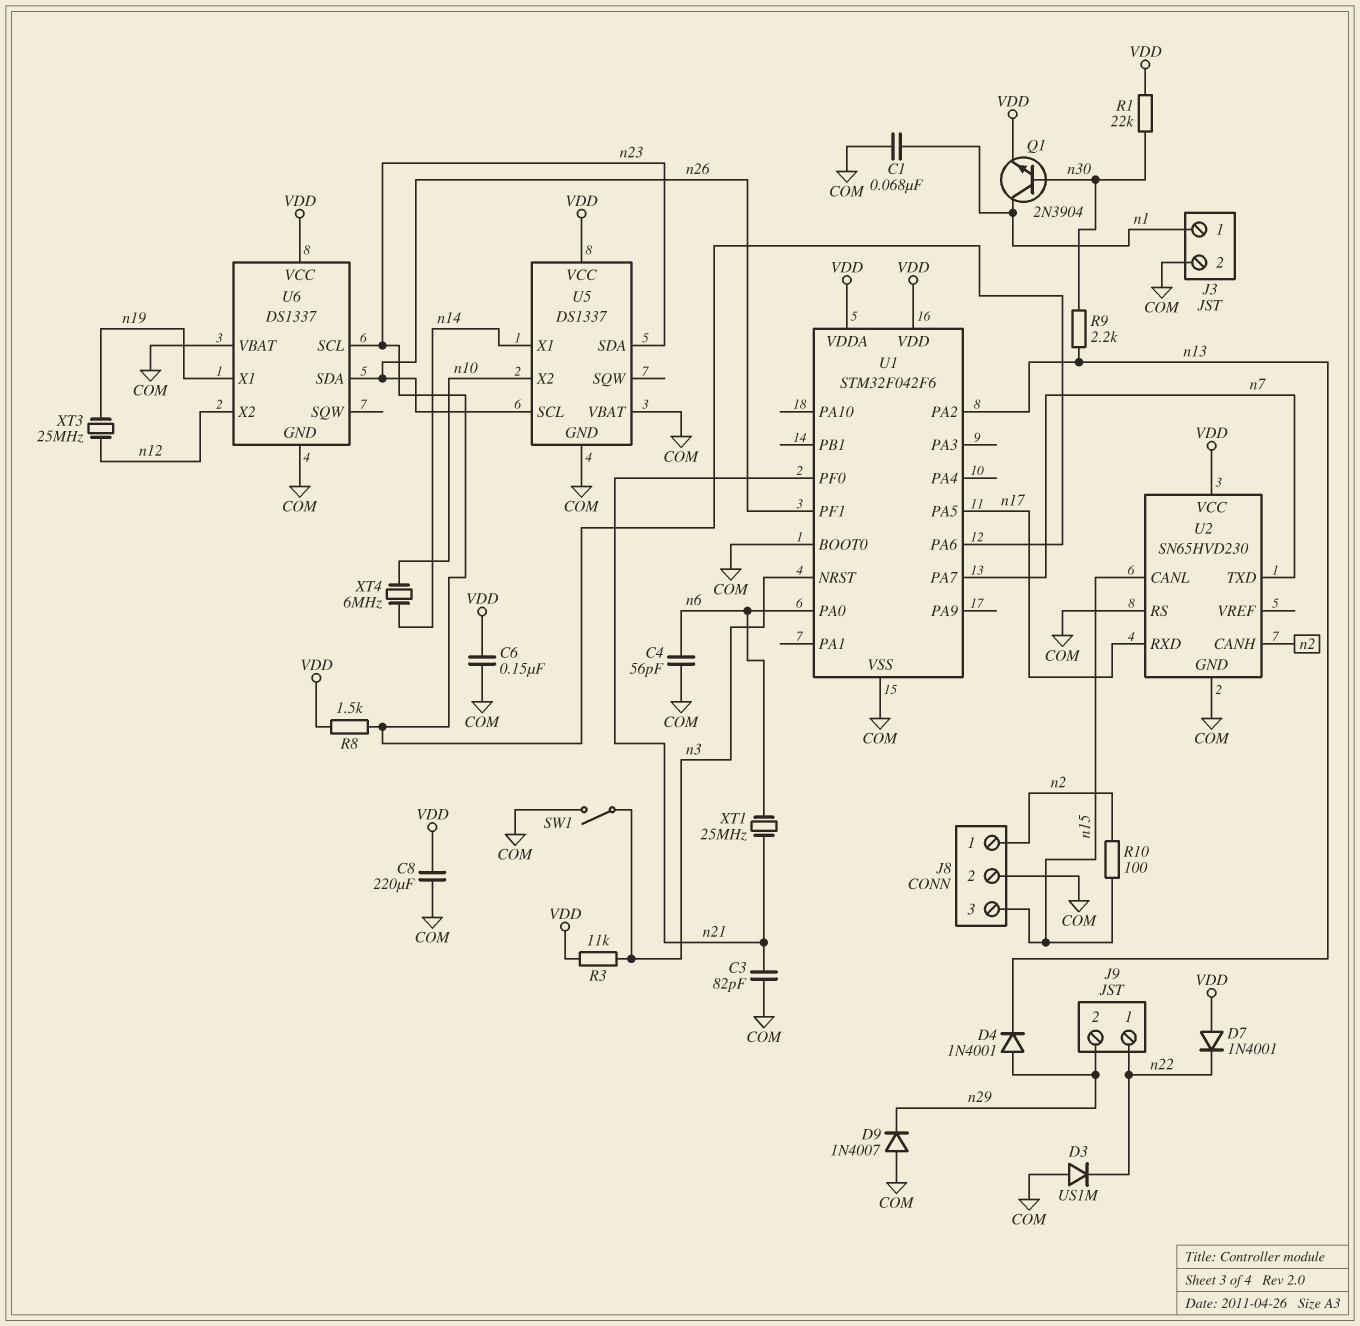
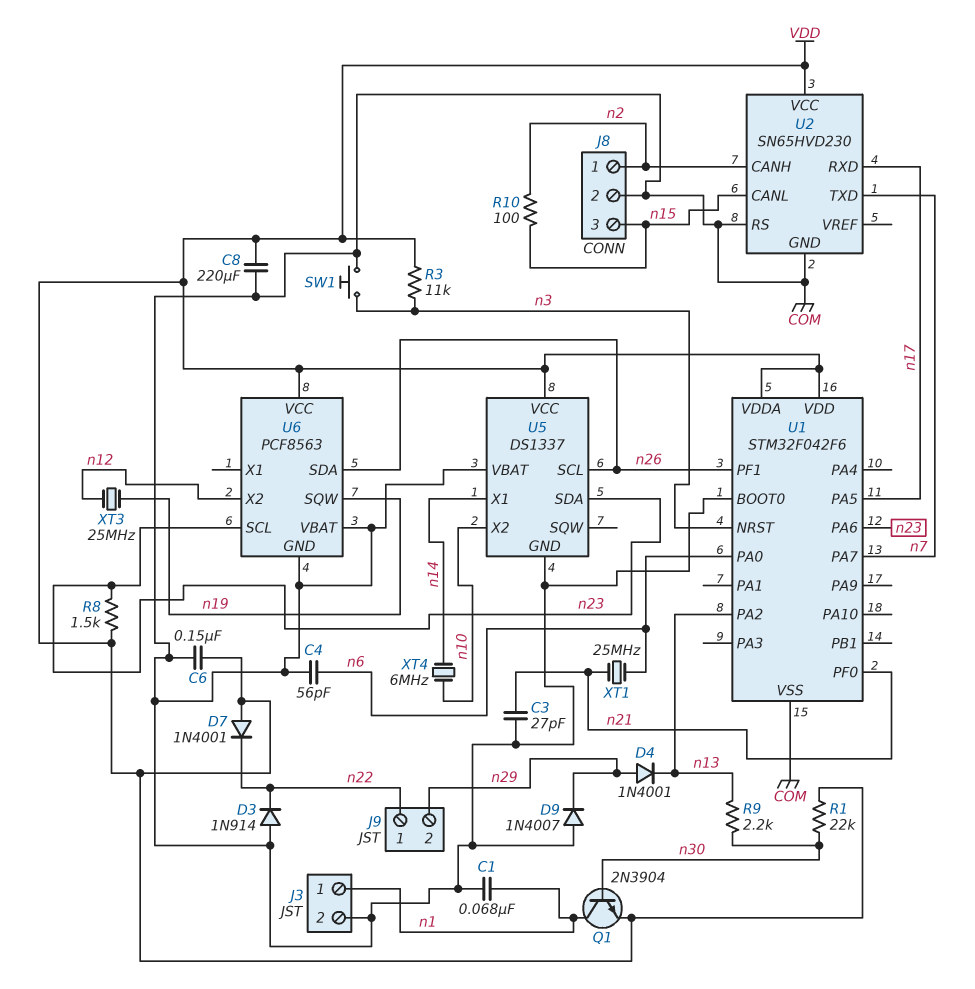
C3: 82pF (COM, n21) -> 27pF (COM, n21)
D3: diode US1M (A COM, K n22) -> diode 1N914 (A COM, K n22)
SW1: switch (COM, n3) -> button (COM, n3)
U6: DS1337 -> PCF8563
U6 pin SQW: none -> n19
U6 pin X1: n19 -> none

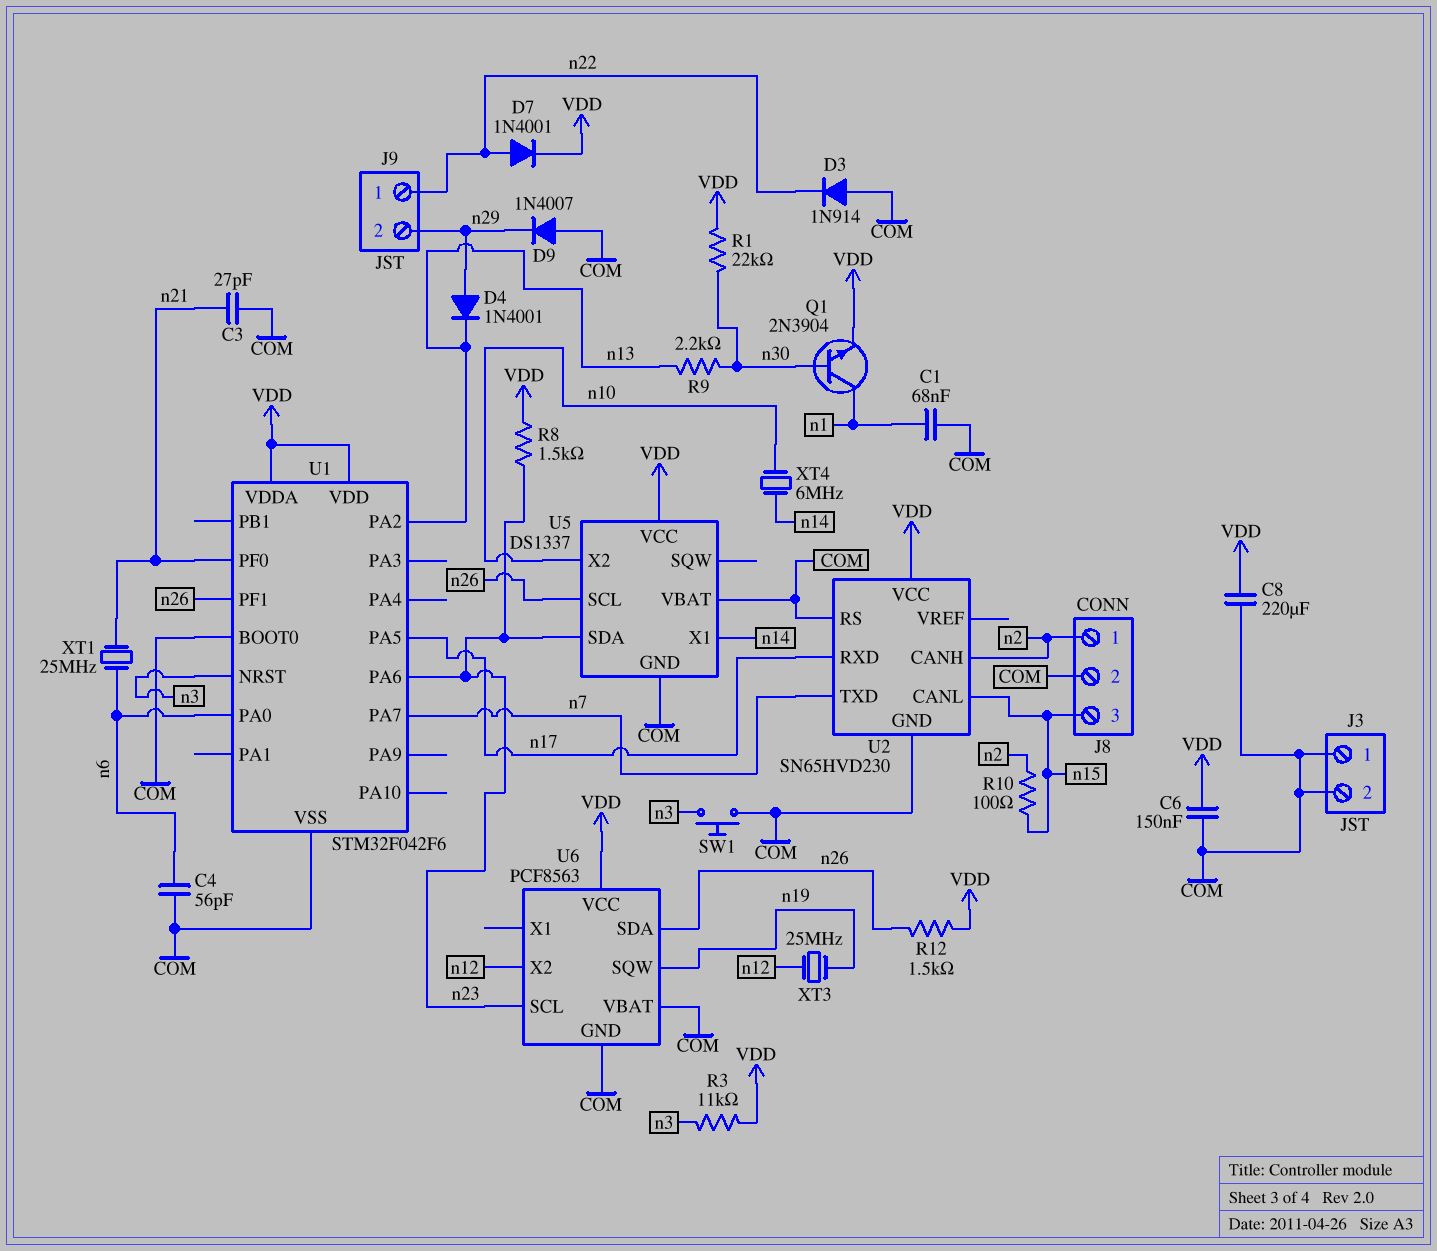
D7: diode 1N4001 (A VDD, K n22) -> diode 1N4001 (A n22, K VDD)
J3 pin 1: n1 -> COM
R12: none -> 1.5k (VDD, n26)

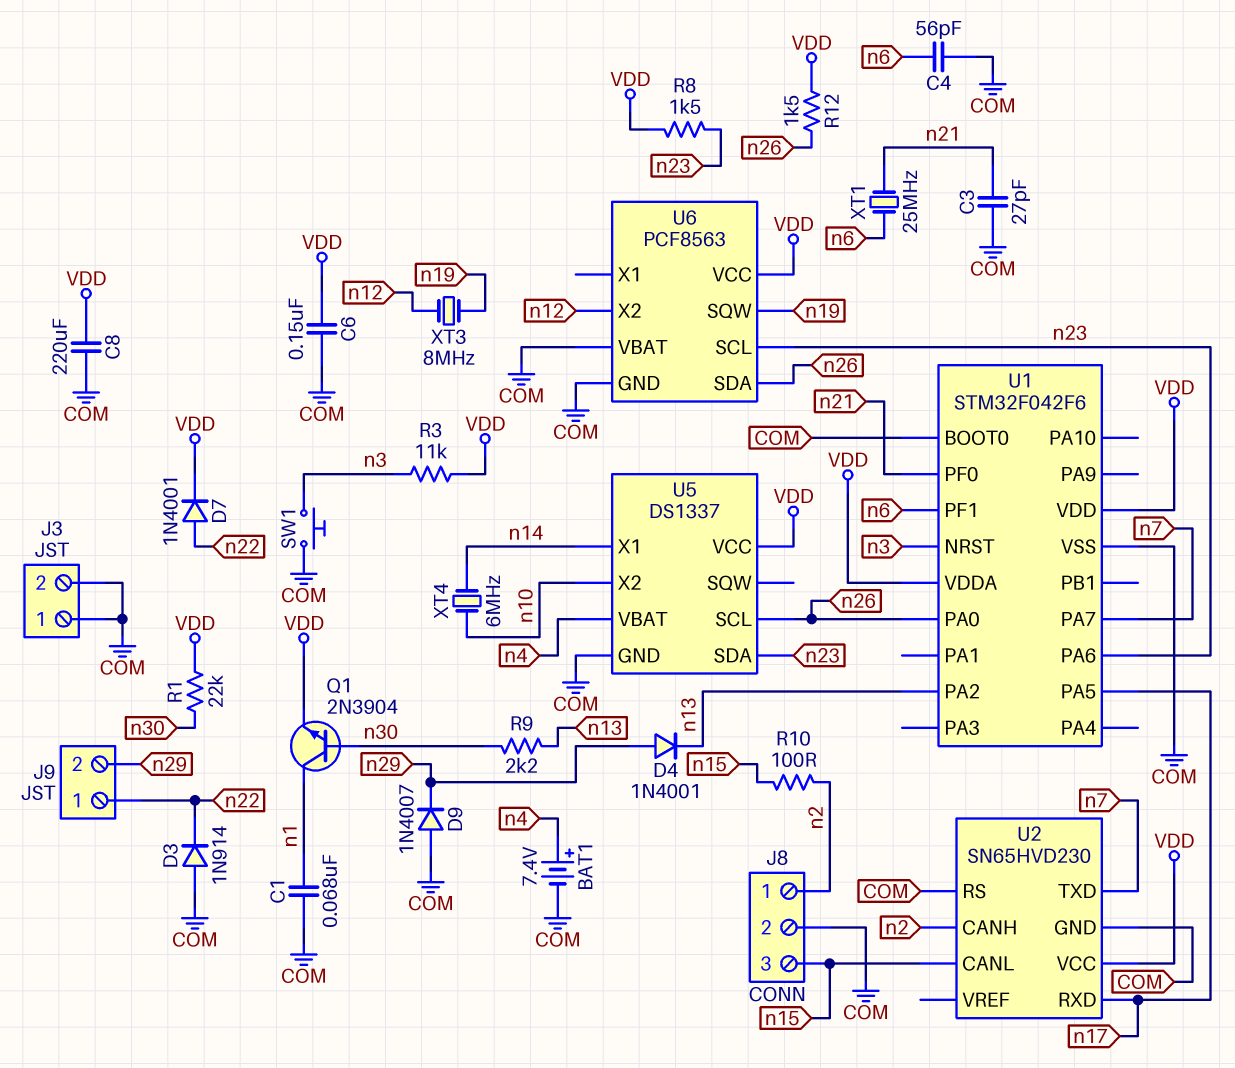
BAT1: none -> 7.4V (plus n4, minus COM)
U1 pin PA0: n6 -> n26
U1 pin PF1: n26 -> n6
U5 pin VBAT: COM -> n4
XT3: 25MHz (n12, n19) -> 8MHz (n12, n19)

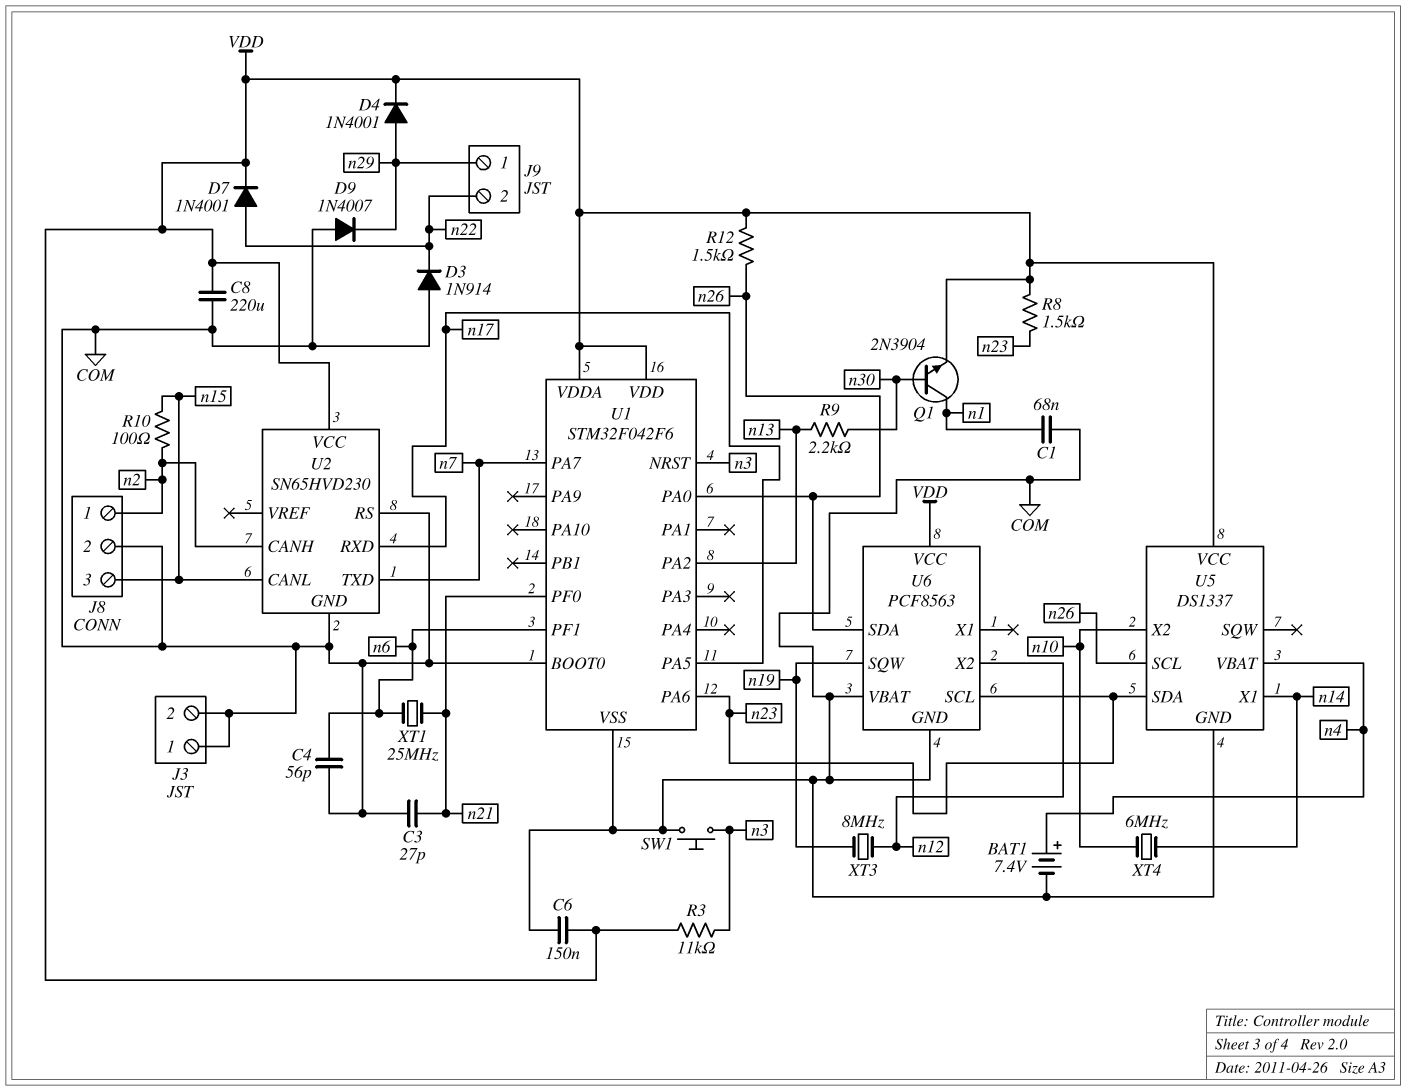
D4: diode 1N4001 (A n29, K n13) -> diode 1N4001 (A n29, K VDD)
J9 pin 1: n22 -> n29
J9 pin 2: n29 -> n22
R1: 22k (VDD, n30) -> none

